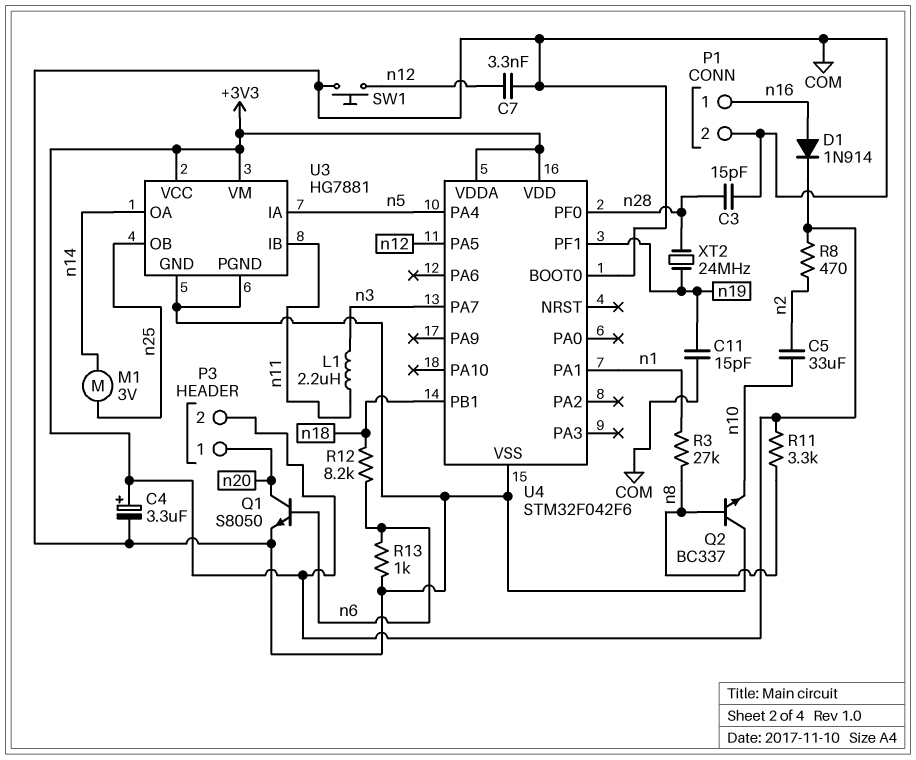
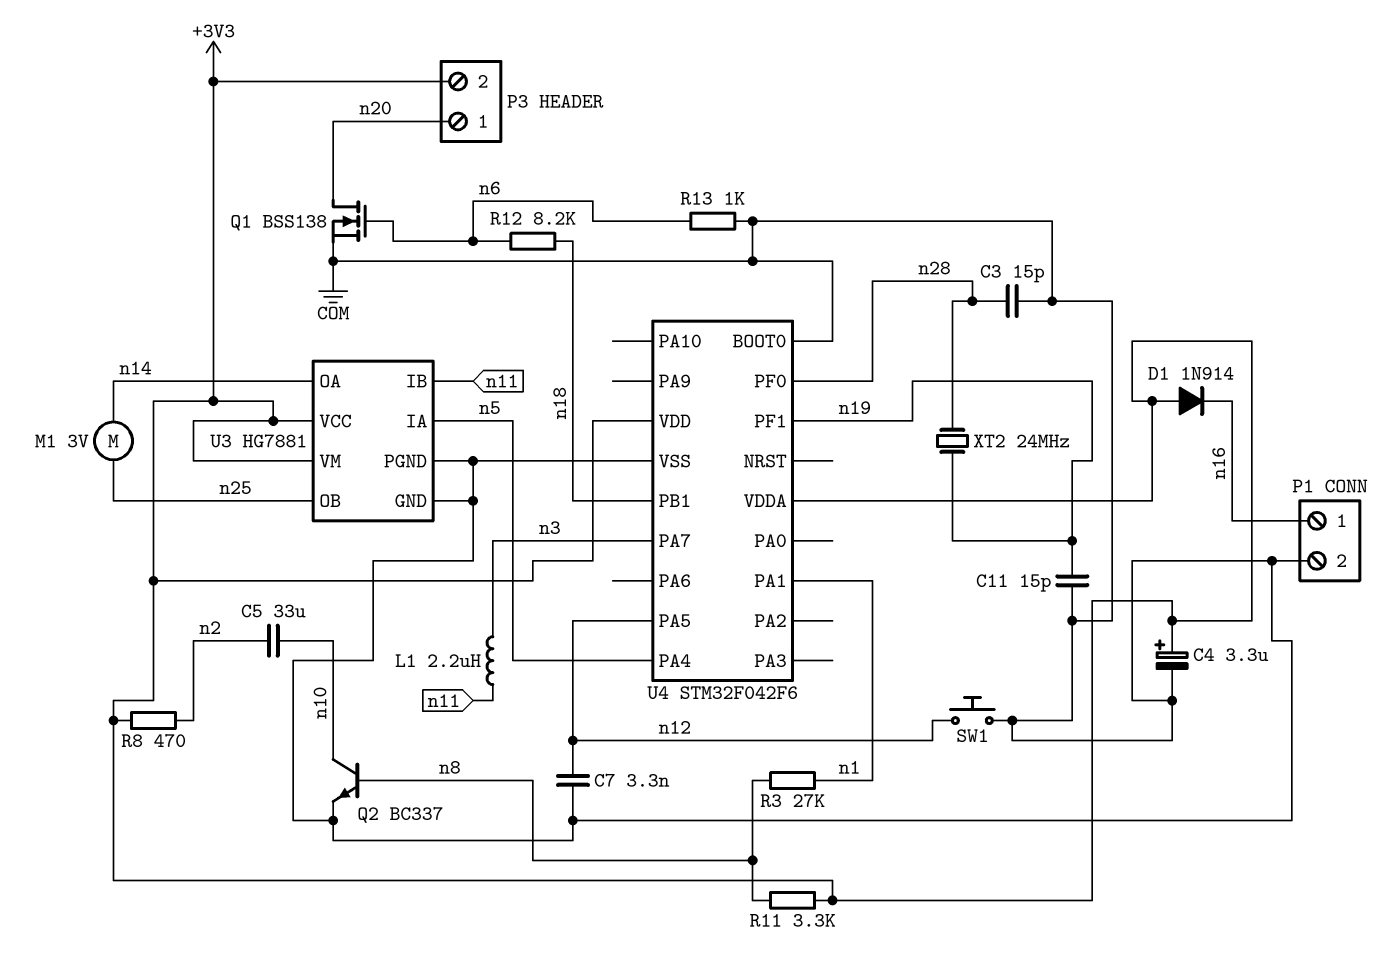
D1: diode 1N914 (A n16, K +3V3) -> diode 1N914 (A +3V3, K n16)
Q1: NPN S8050 (B n6, C n20, E COM) -> NMOS BSS138 (G n6, D n20, S COM)
Q2: NPN BC337 (B n8, C COM, E n10) -> NPN BC337 (B n8, C n10, E COM)

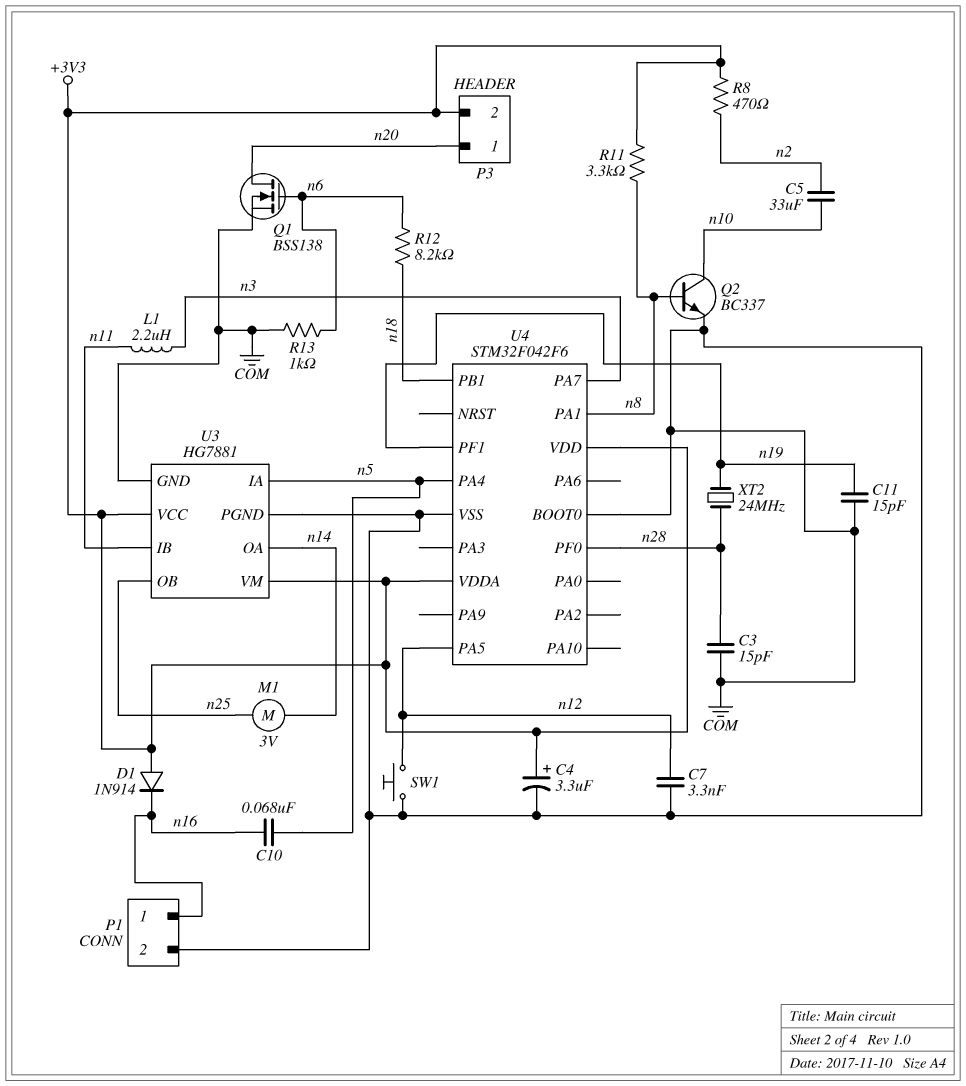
C10: none -> 68nF (n5, n16)
R3: 27k (n1, n8) -> none
U4 pin PA1: n1 -> n8

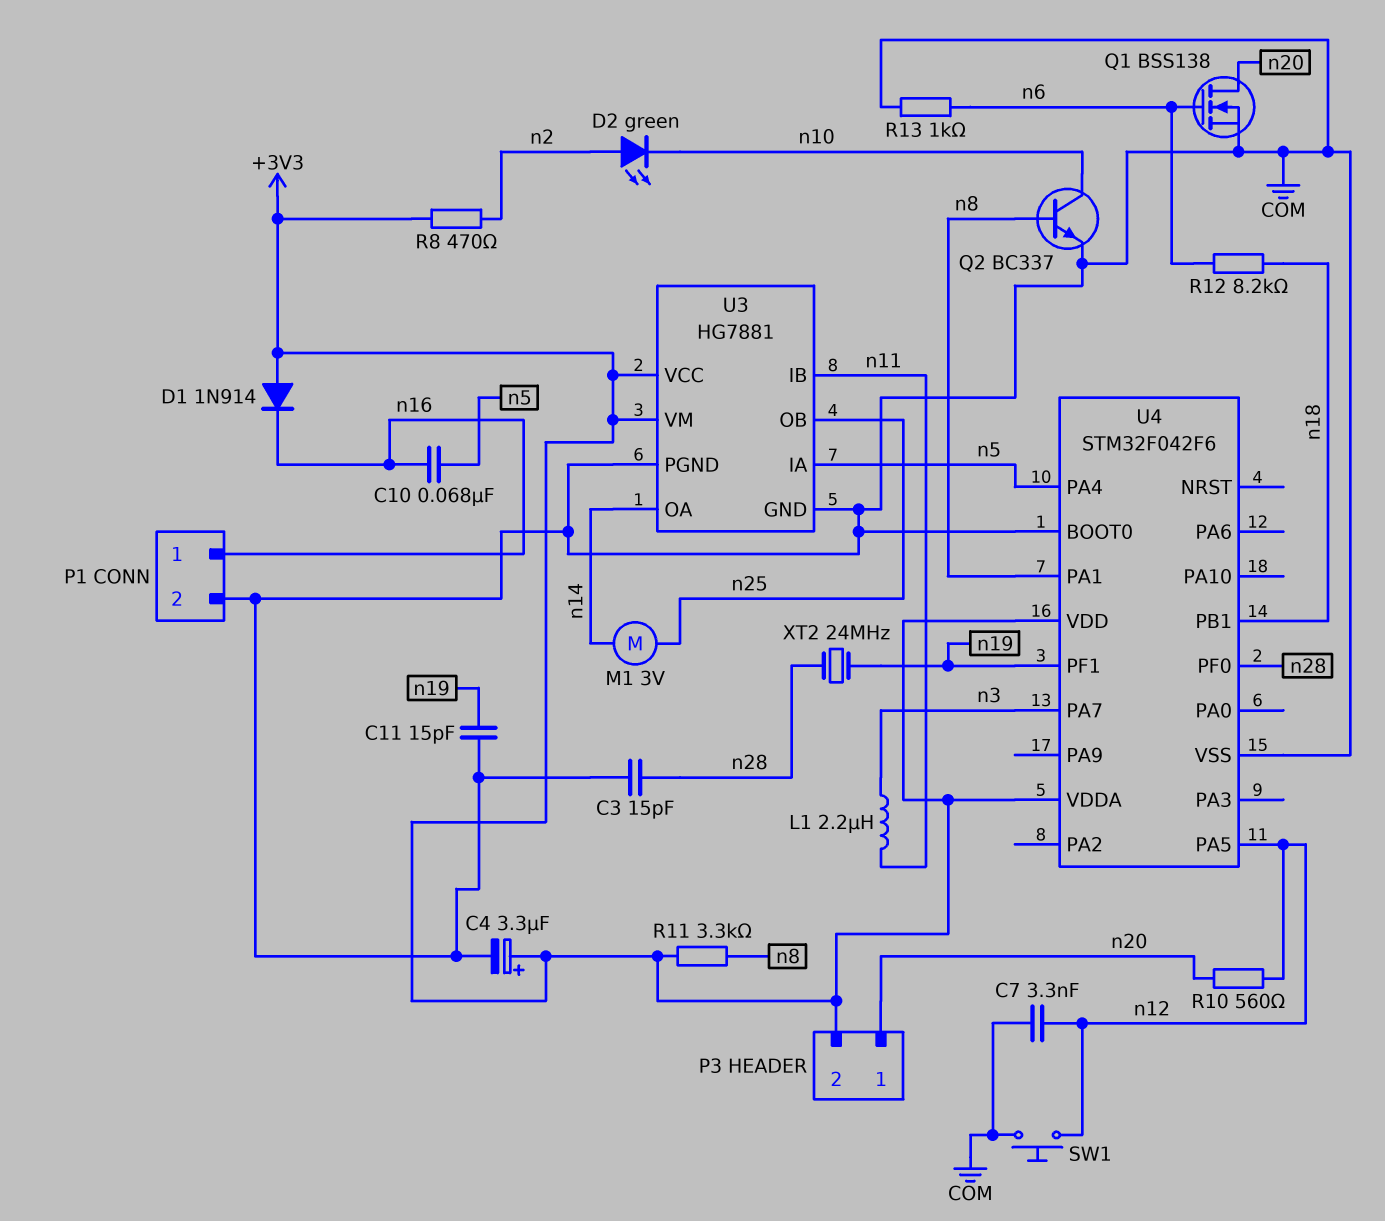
C5: 33uF (n2, n10) -> none
D2: none -> LED green (A n2, K n10)
R10: none -> 560 (n12, n20)

